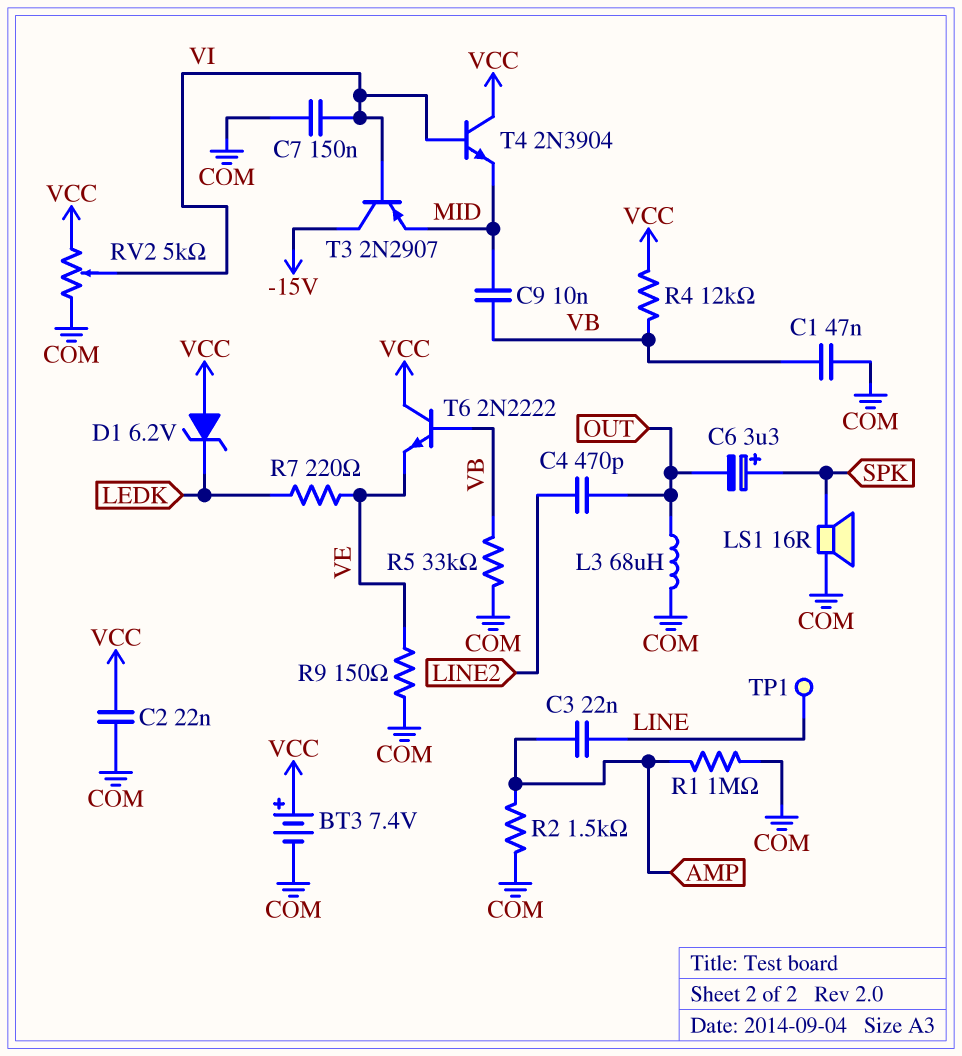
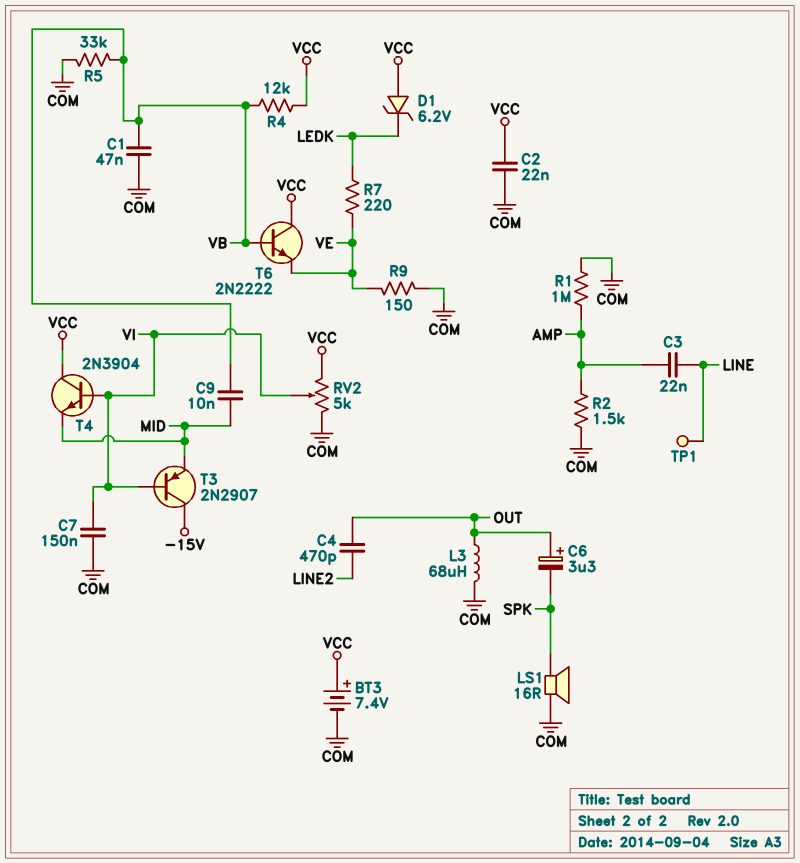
C6: 3.3uF (plus SPK, minus OUT) -> 3.3uF (plus OUT, minus SPK)

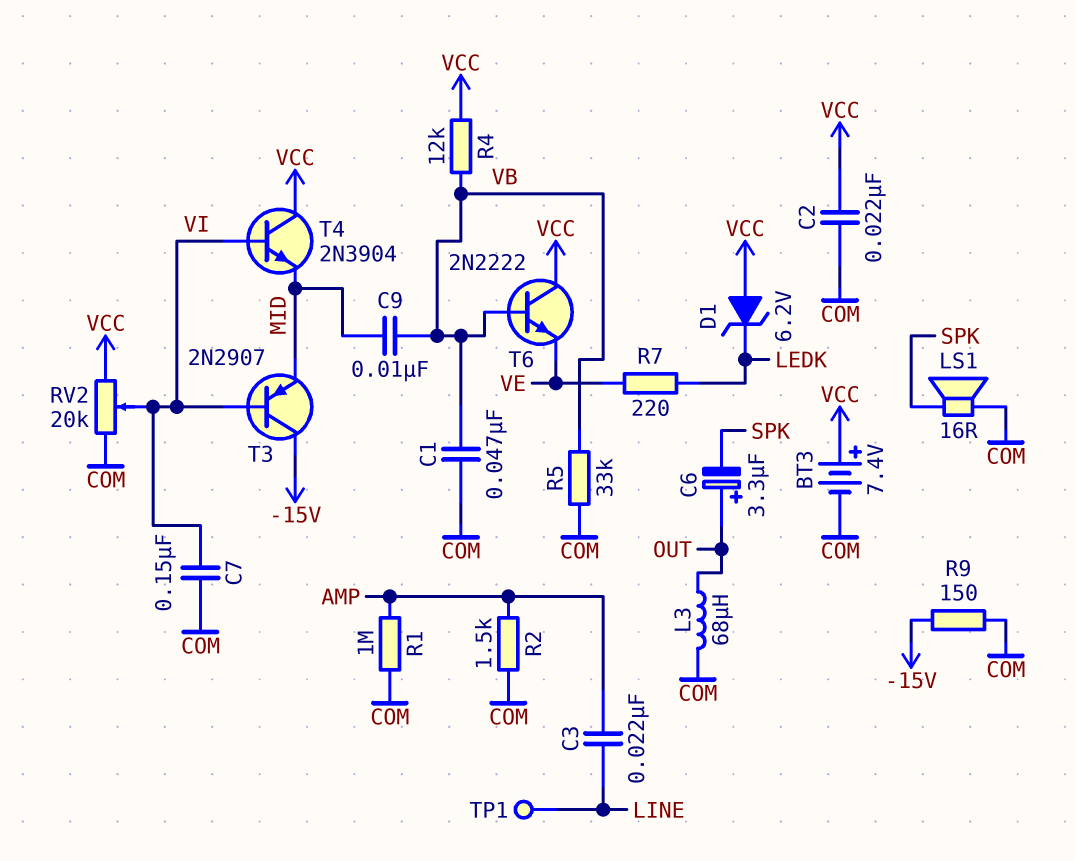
C4: 470pF (LINE2, OUT) -> none
R9: 150 (COM, VE) -> 150 (-15V, COM)
RV2: 5k (COM, VCC, wiper VI) -> 20k (COM, VCC, wiper VI)

